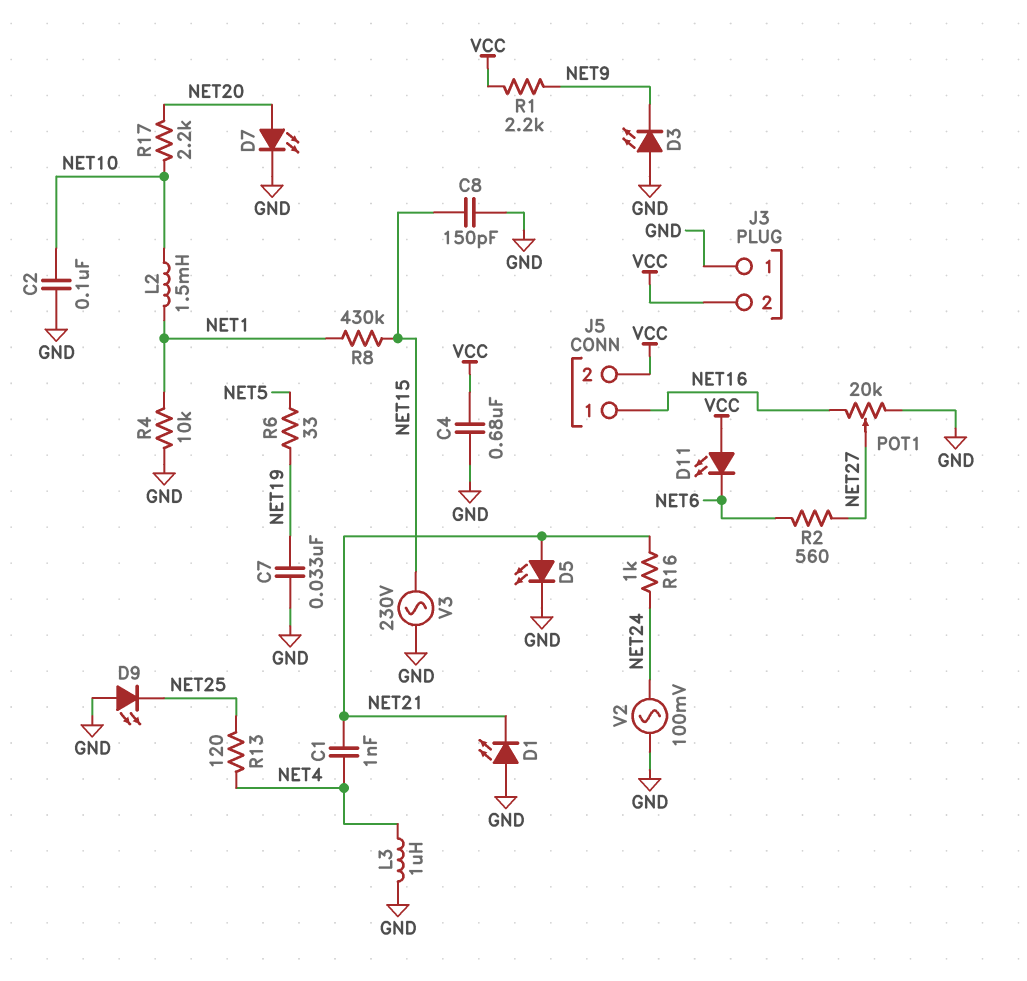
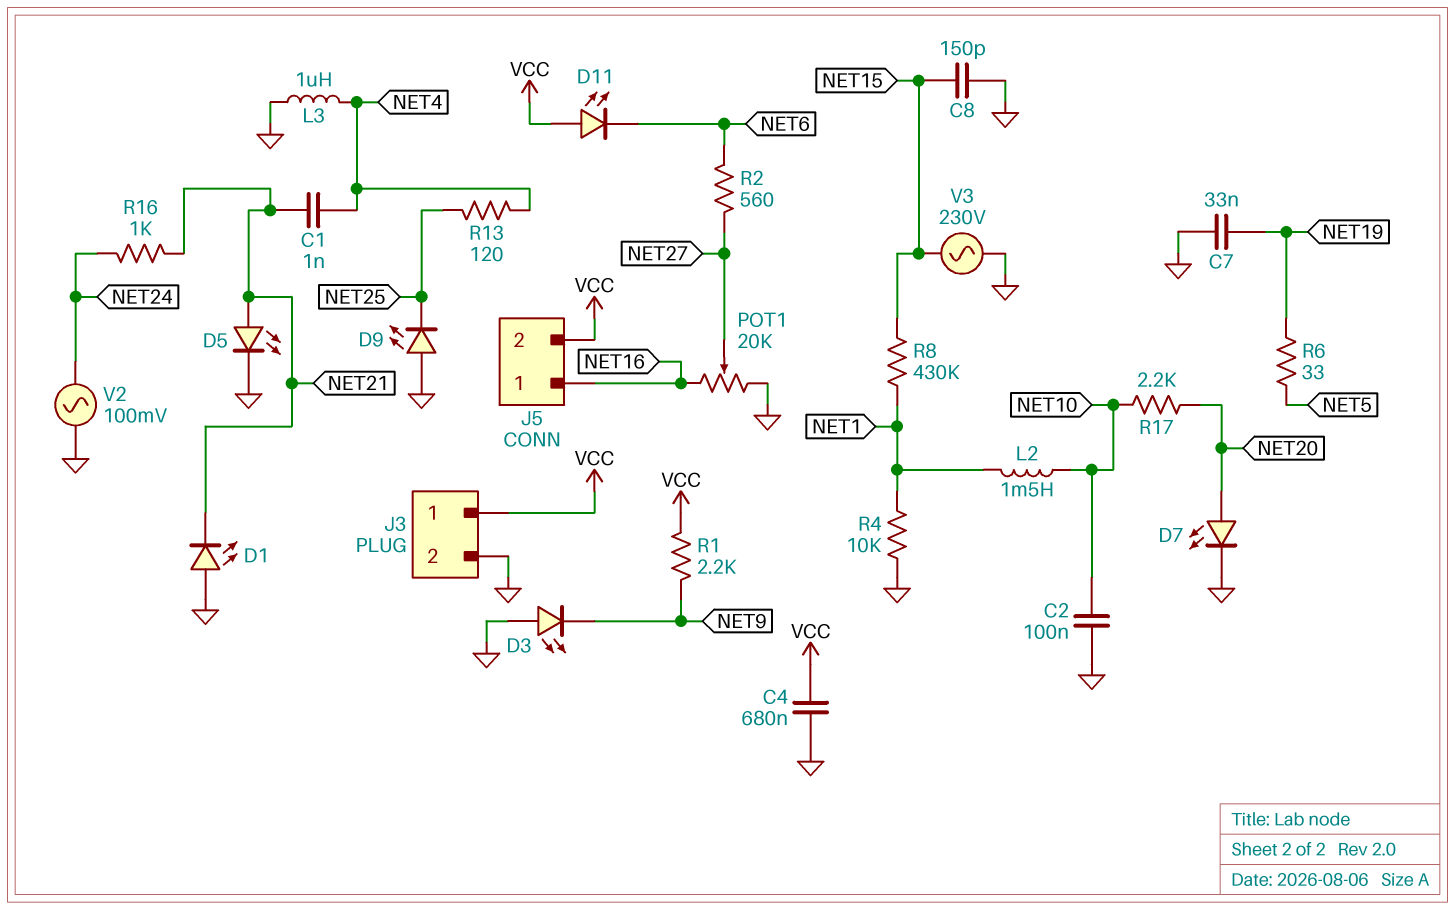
J3 pin 1: GND -> VCC
J3 pin 2: VCC -> GND

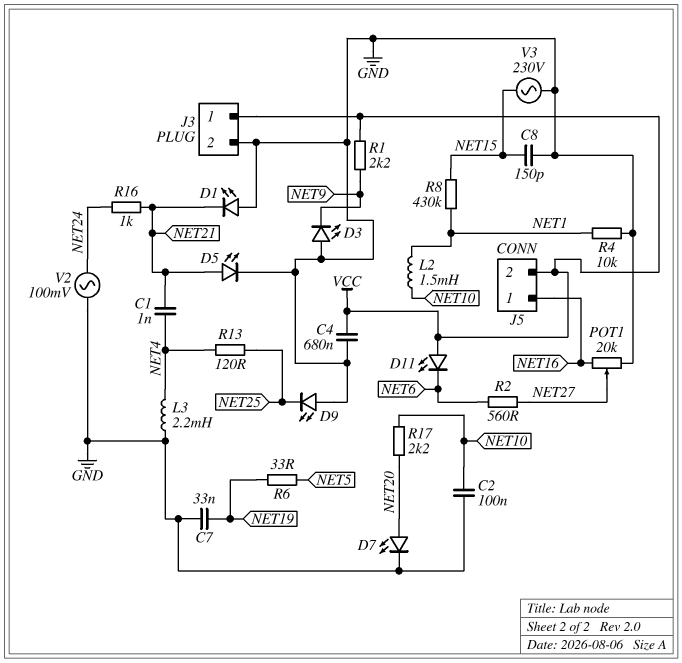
L3: 1uH (GND, NET4) -> 2.2mH (GND, NET4)

